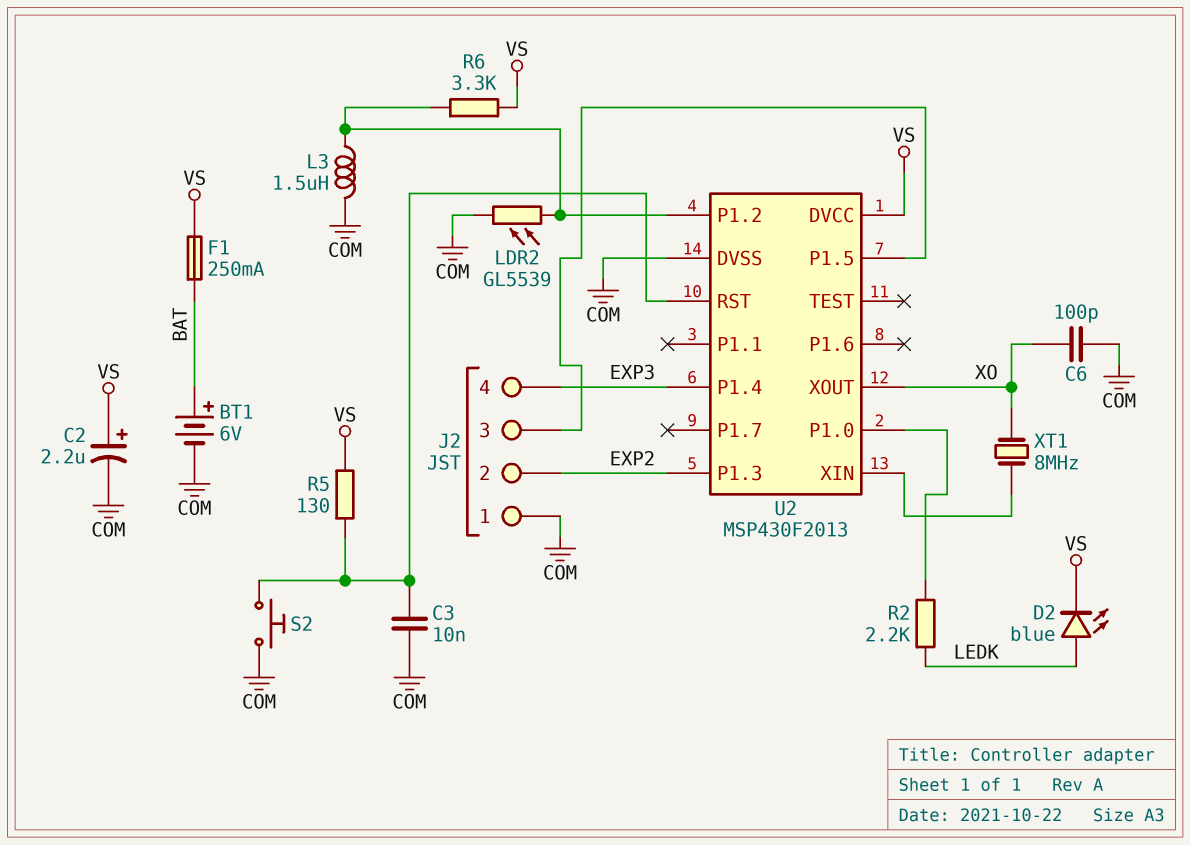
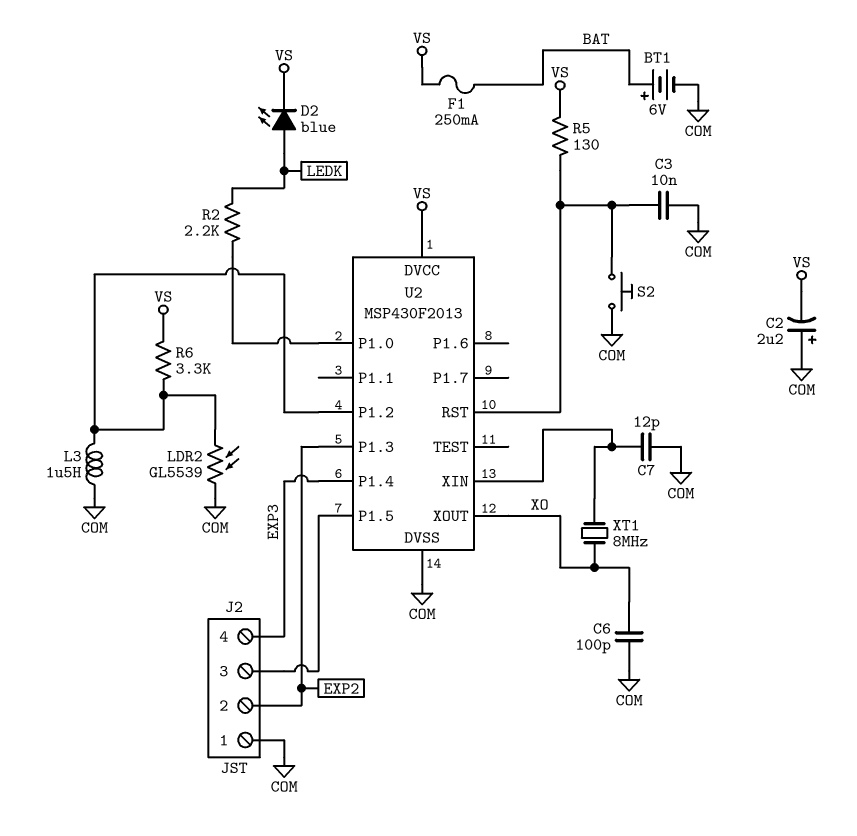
C2: 2.2uF (plus VS, minus COM) -> 2.2uF (plus COM, minus VS)
C7: none -> 12pF (COM, U2/XIN)

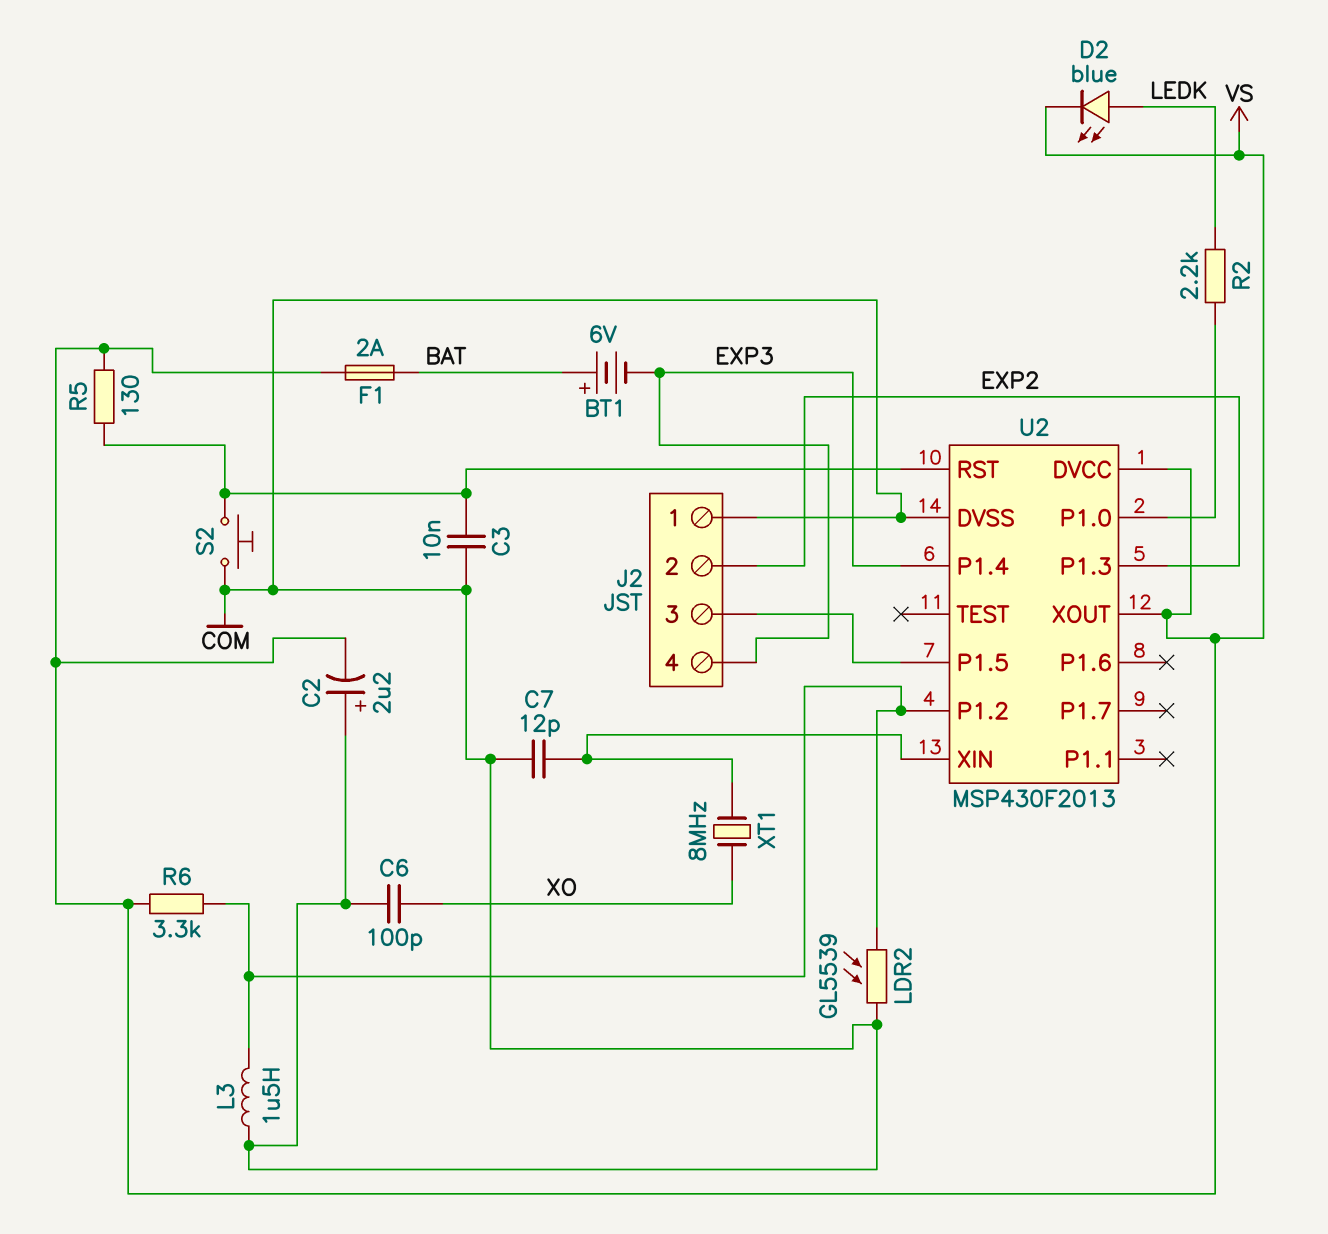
BT1: 6V (plus BAT, minus COM) -> 6V (plus BAT, minus EXP3)
F1: 250mA (BAT, VS) -> 2A (BAT, VS)
U2 pin XOUT: XO -> VS

